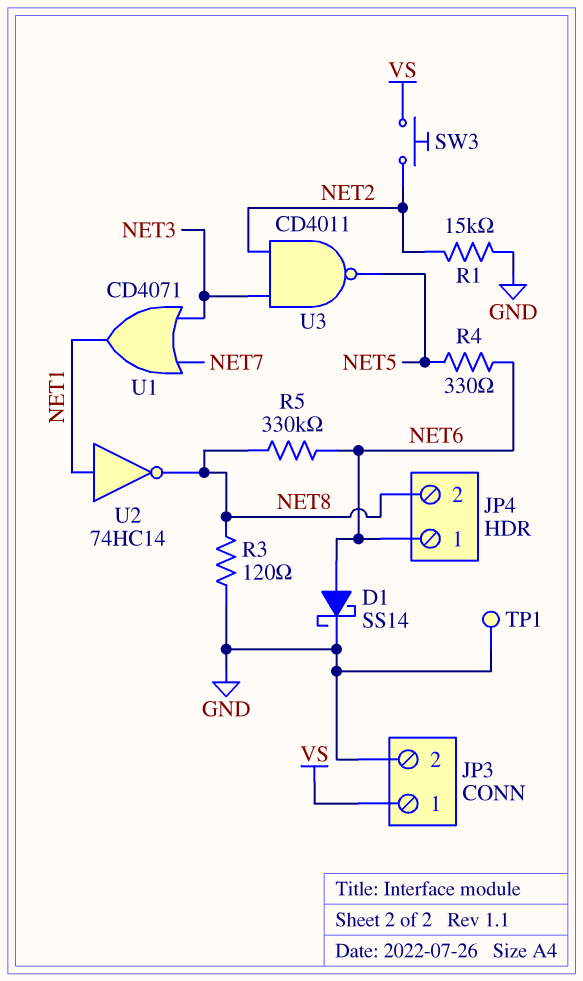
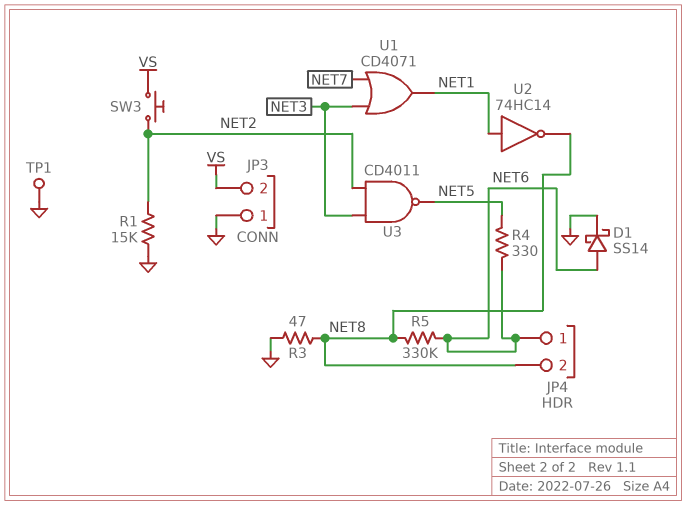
JP3 pin 1: VS -> GND
JP3 pin 2: GND -> VS
R3: 120 (GND, NET8) -> 47 (GND, NET8)

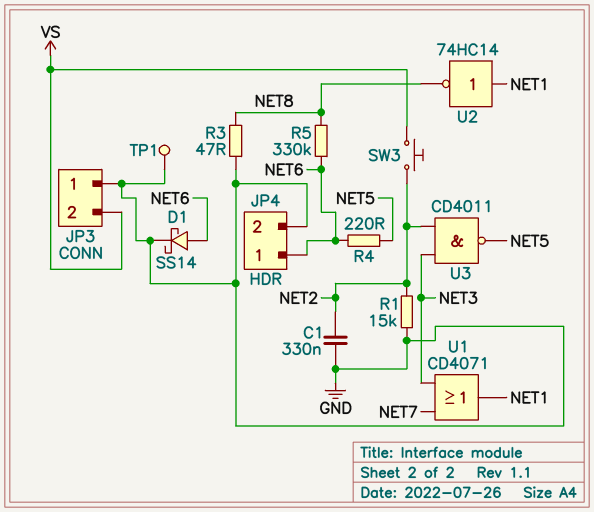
C1: none -> 330nF (GND, NET2)
JP4 pin 2: NET8 -> GND
R4: 330 (NET5, NET6) -> 220 (NET5, NET6)

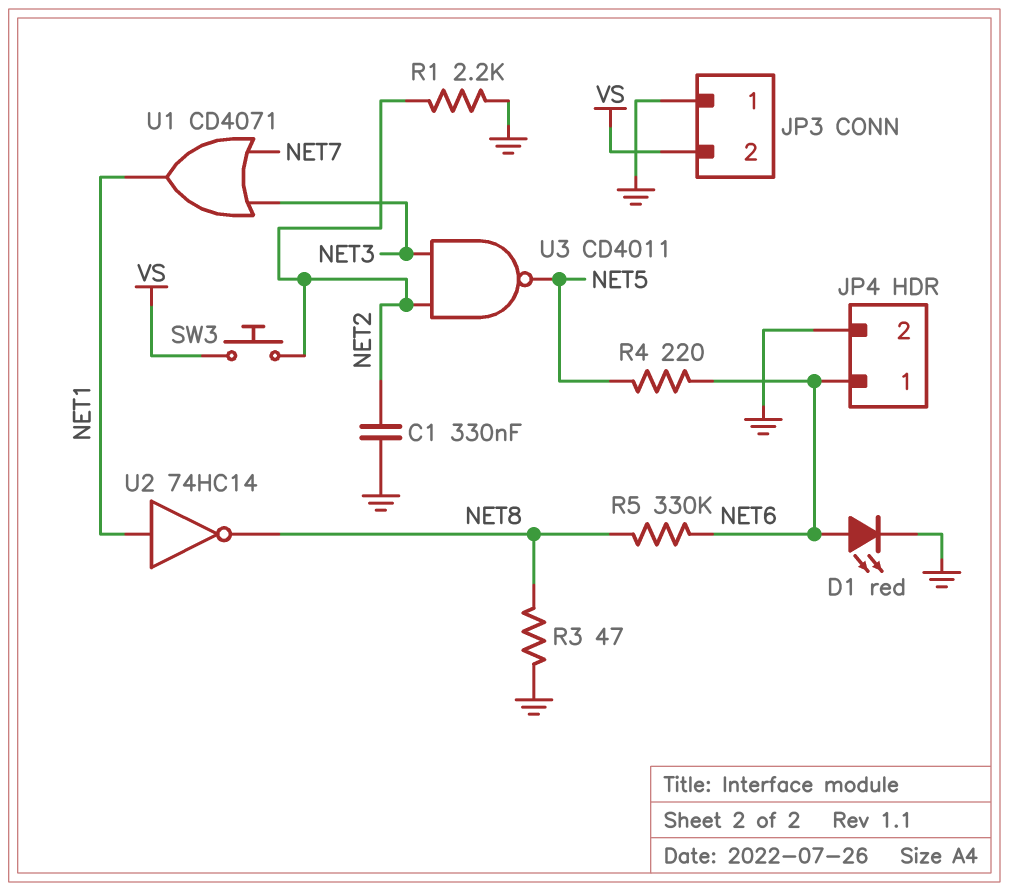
D1: schottky SS14 (A NET6, K GND) -> LED red (A NET6, K GND)
R1: 15k (GND, NET2) -> 2.2k (GND, NET2)
TP1: test point (GND) -> none

